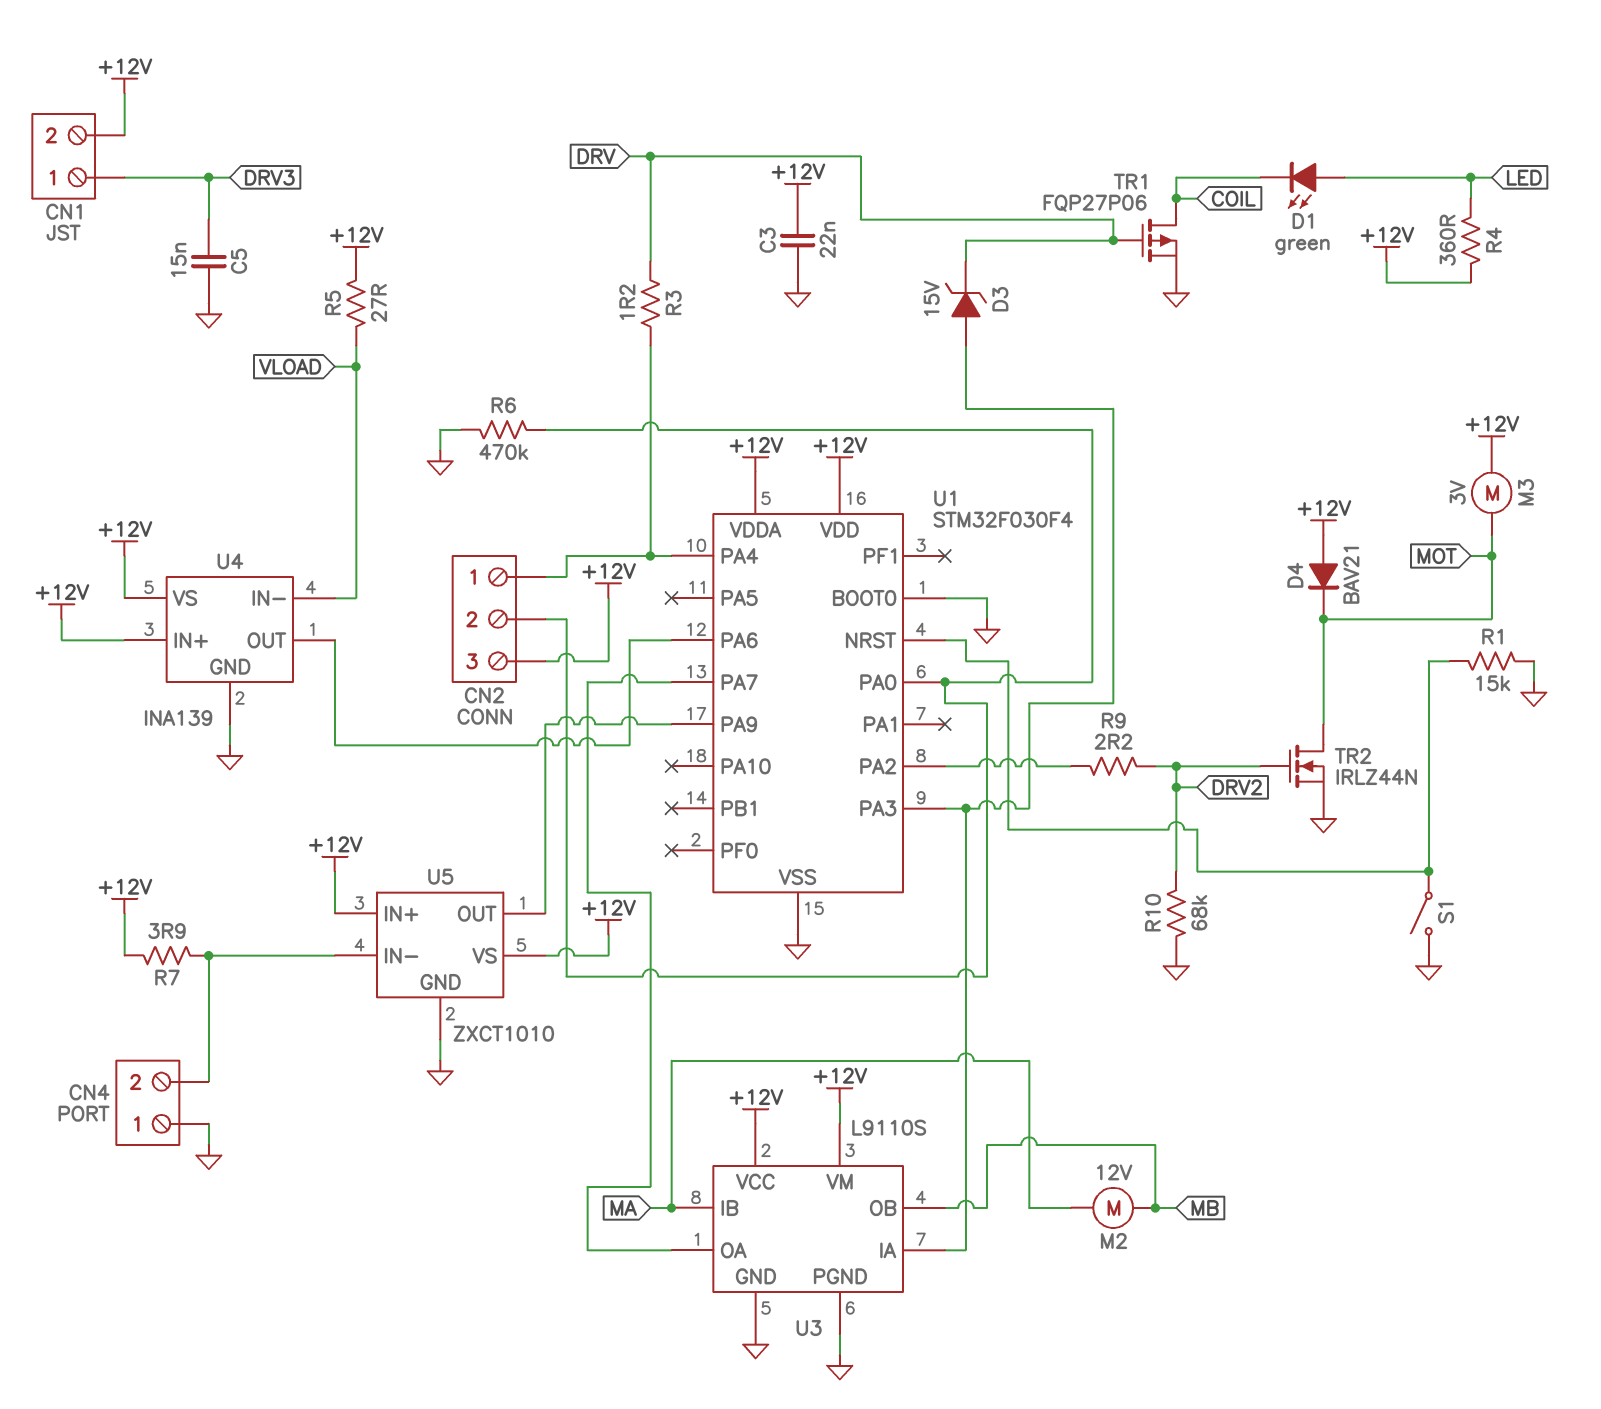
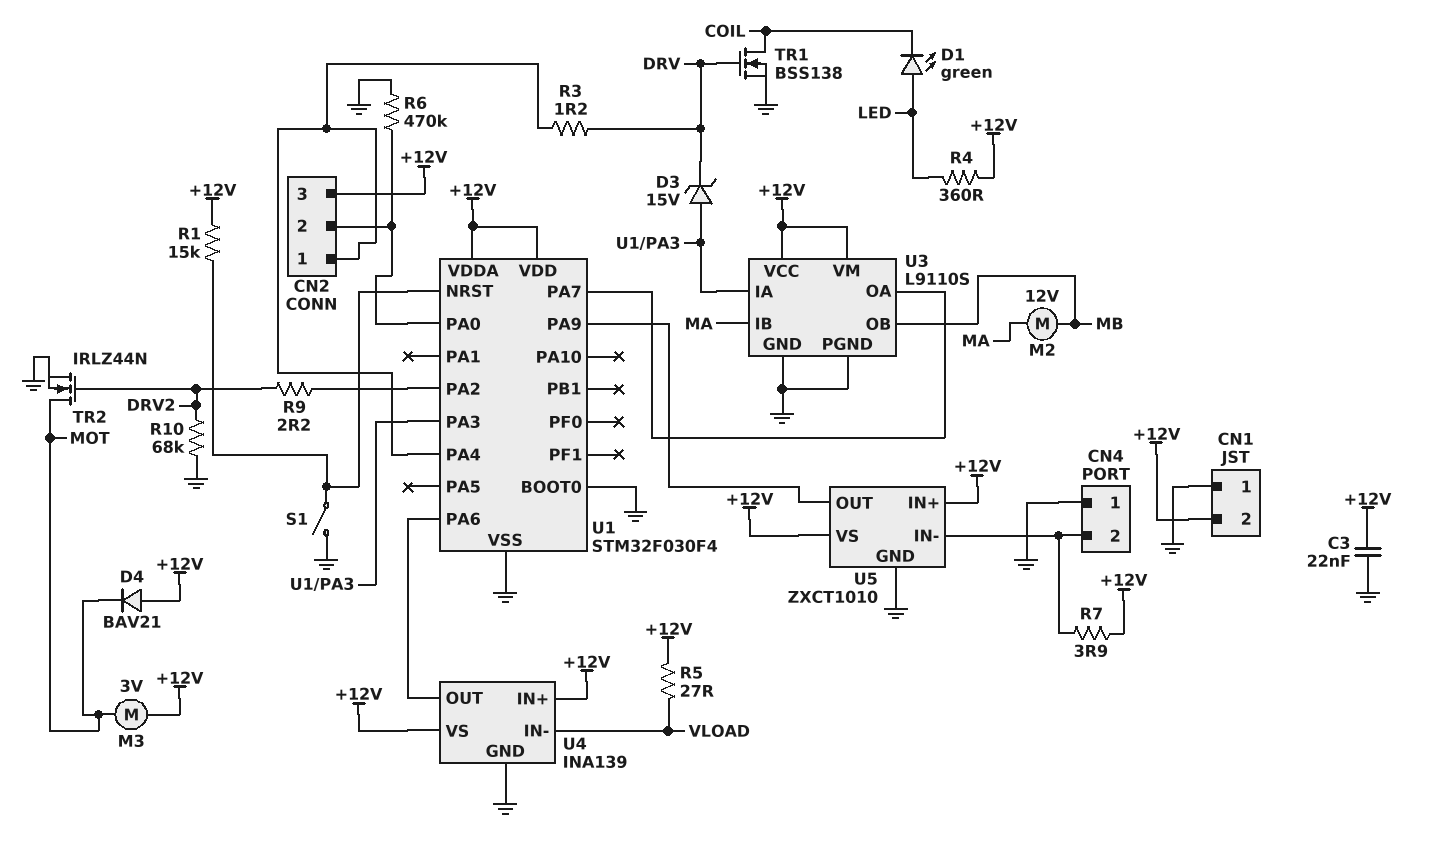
C5: 15nF (DRV3, GND) -> none
CN1 pin 1: DRV3 -> GND
R1: 15k (GND, U1/NRST) -> 15k (+12V, U1/NRST)
TR1: PMOS FQP27P06 (G DRV, D COIL, S GND) -> NMOS BSS138 (G DRV, D COIL, S GND)

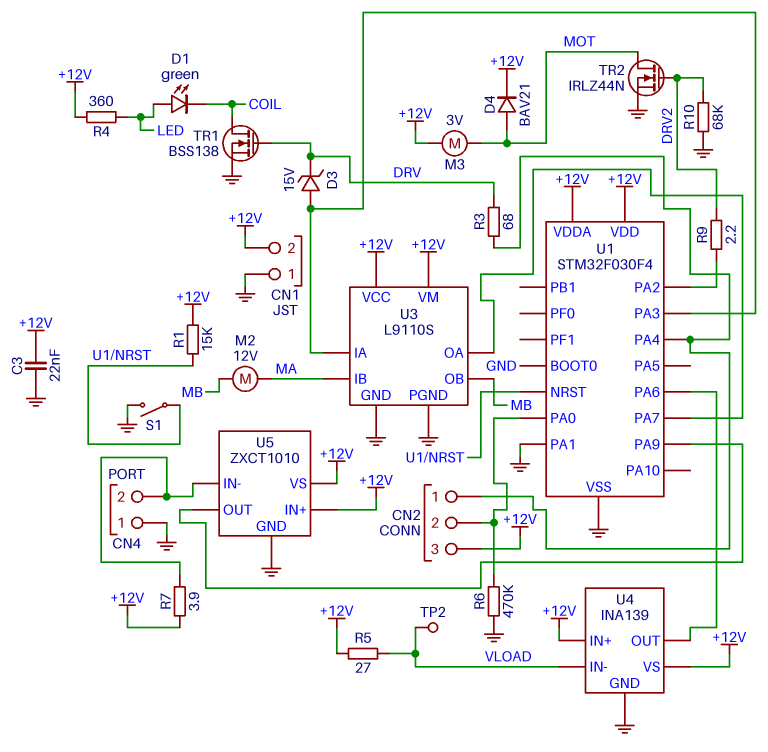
D4: diode BAV21 (A +12V, K MOT) -> diode BAV21 (A MOT, K +12V)
R3: 1.2 (CN2/1, DRV) -> 68 (CN2/1, DRV)
TP2: none -> test point (VLOAD)
U1 pin PA1: none -> GND

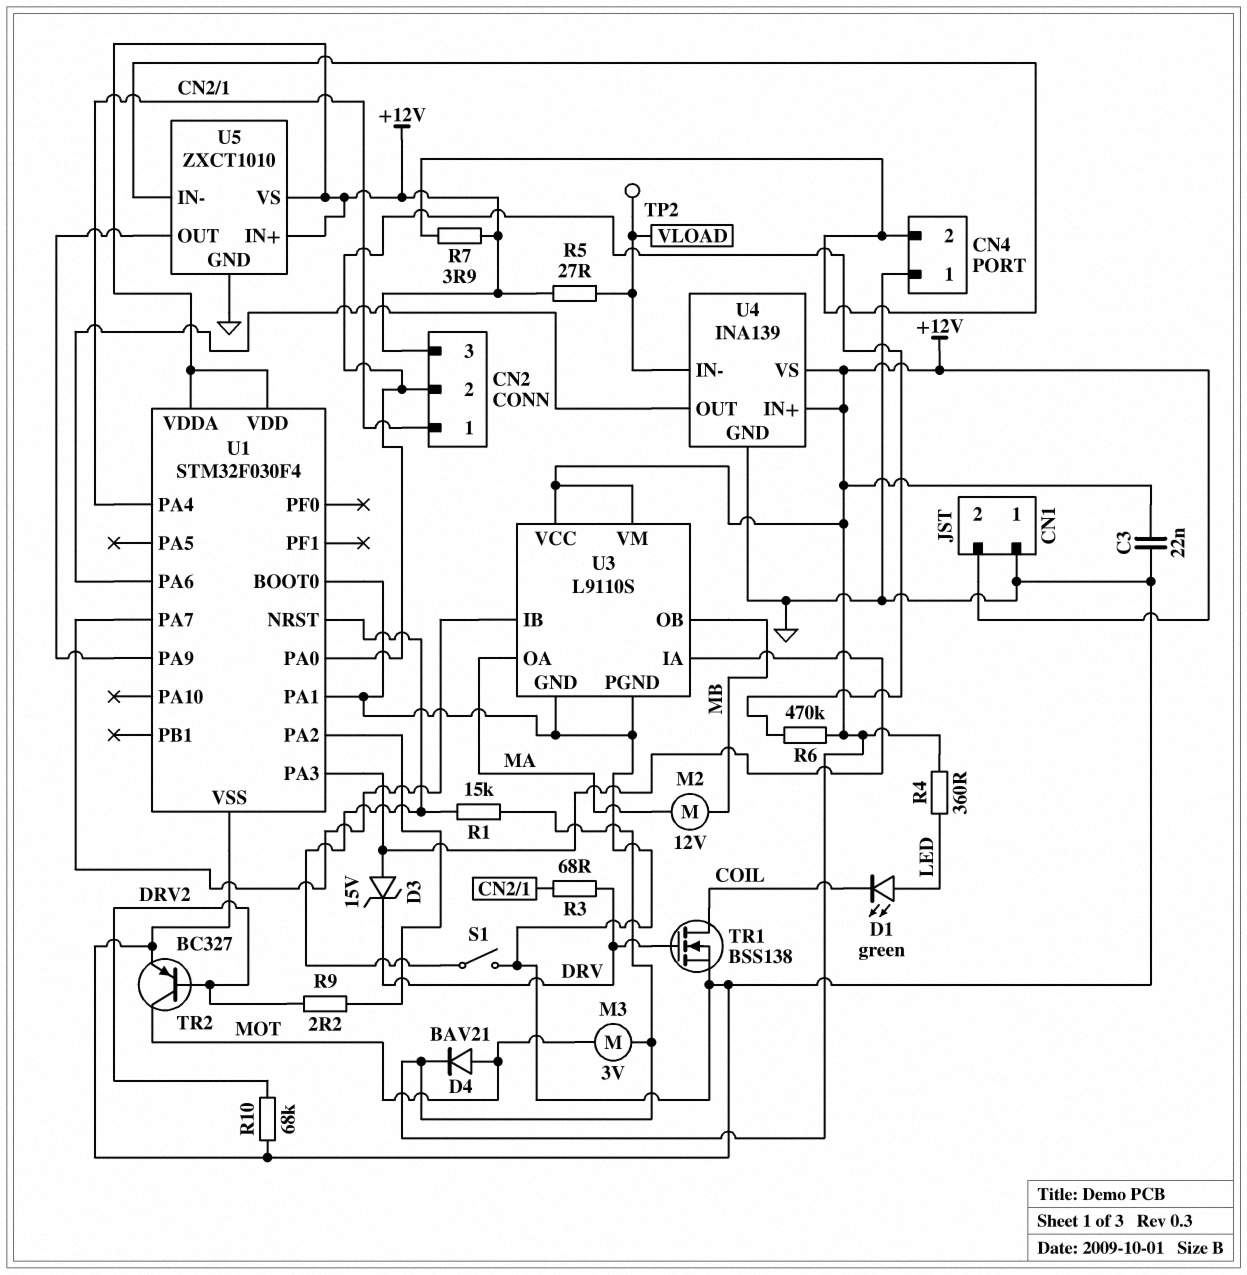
R6: 470k (CN2/2, GND) -> 470k (+12V, CN2/2)
TR2: NMOS IRLZ44N (G DRV2, D MOT, S GND) -> PNP BC327 (B DRV2, C MOT, E GND)
U3 pin IB: MA -> U1/PA7
U3 pin OA: U1/PA7 -> MA

